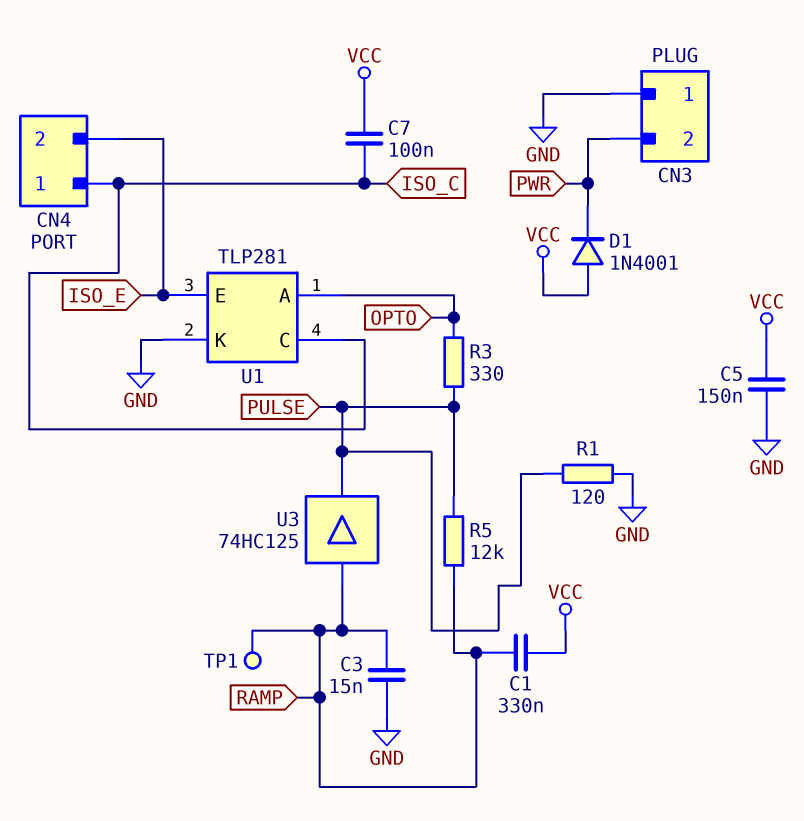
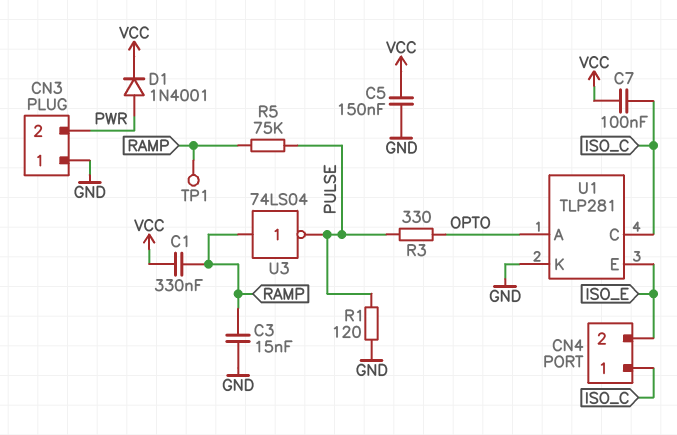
D1: diode 1N4001 (A VCC, K PWR) -> diode 1N4001 (A PWR, K VCC)
R5: 12k (PULSE, RAMP) -> 75k (PULSE, RAMP)
U3: buffer 74HC125 (in RAMP, out PULSE) -> NOT 74LS04 (in RAMP, out PULSE)

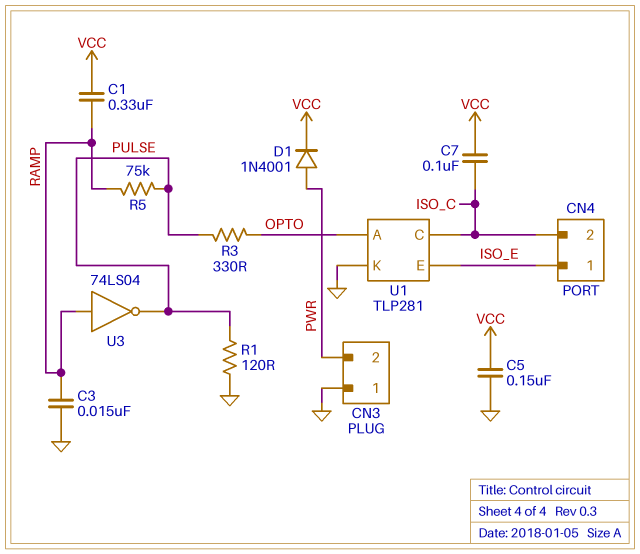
CN4 pin 1: ISO_C -> ISO_E
CN4 pin 2: ISO_E -> ISO_C
TP1: test point (RAMP) -> none

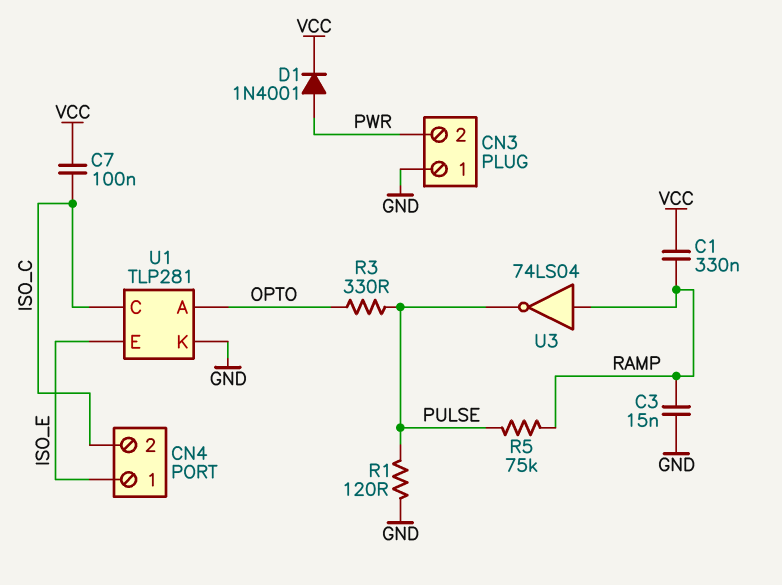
C5: 150nF (GND, VCC) -> none

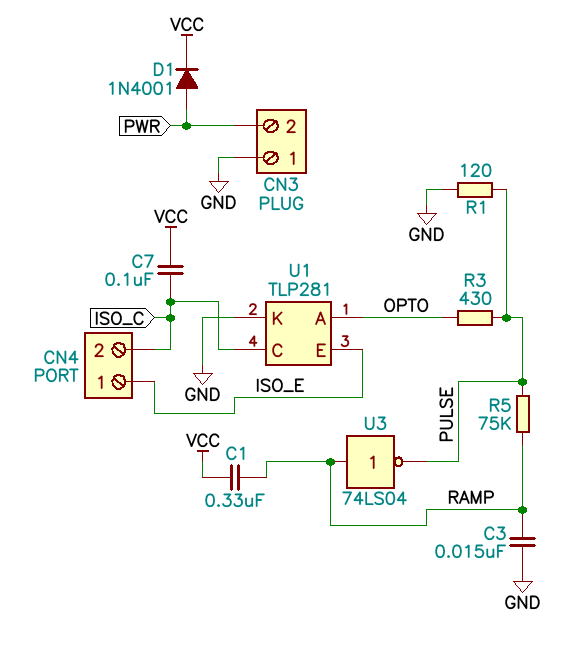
R3: 330 (OPTO, PULSE) -> 430 (OPTO, PULSE)

